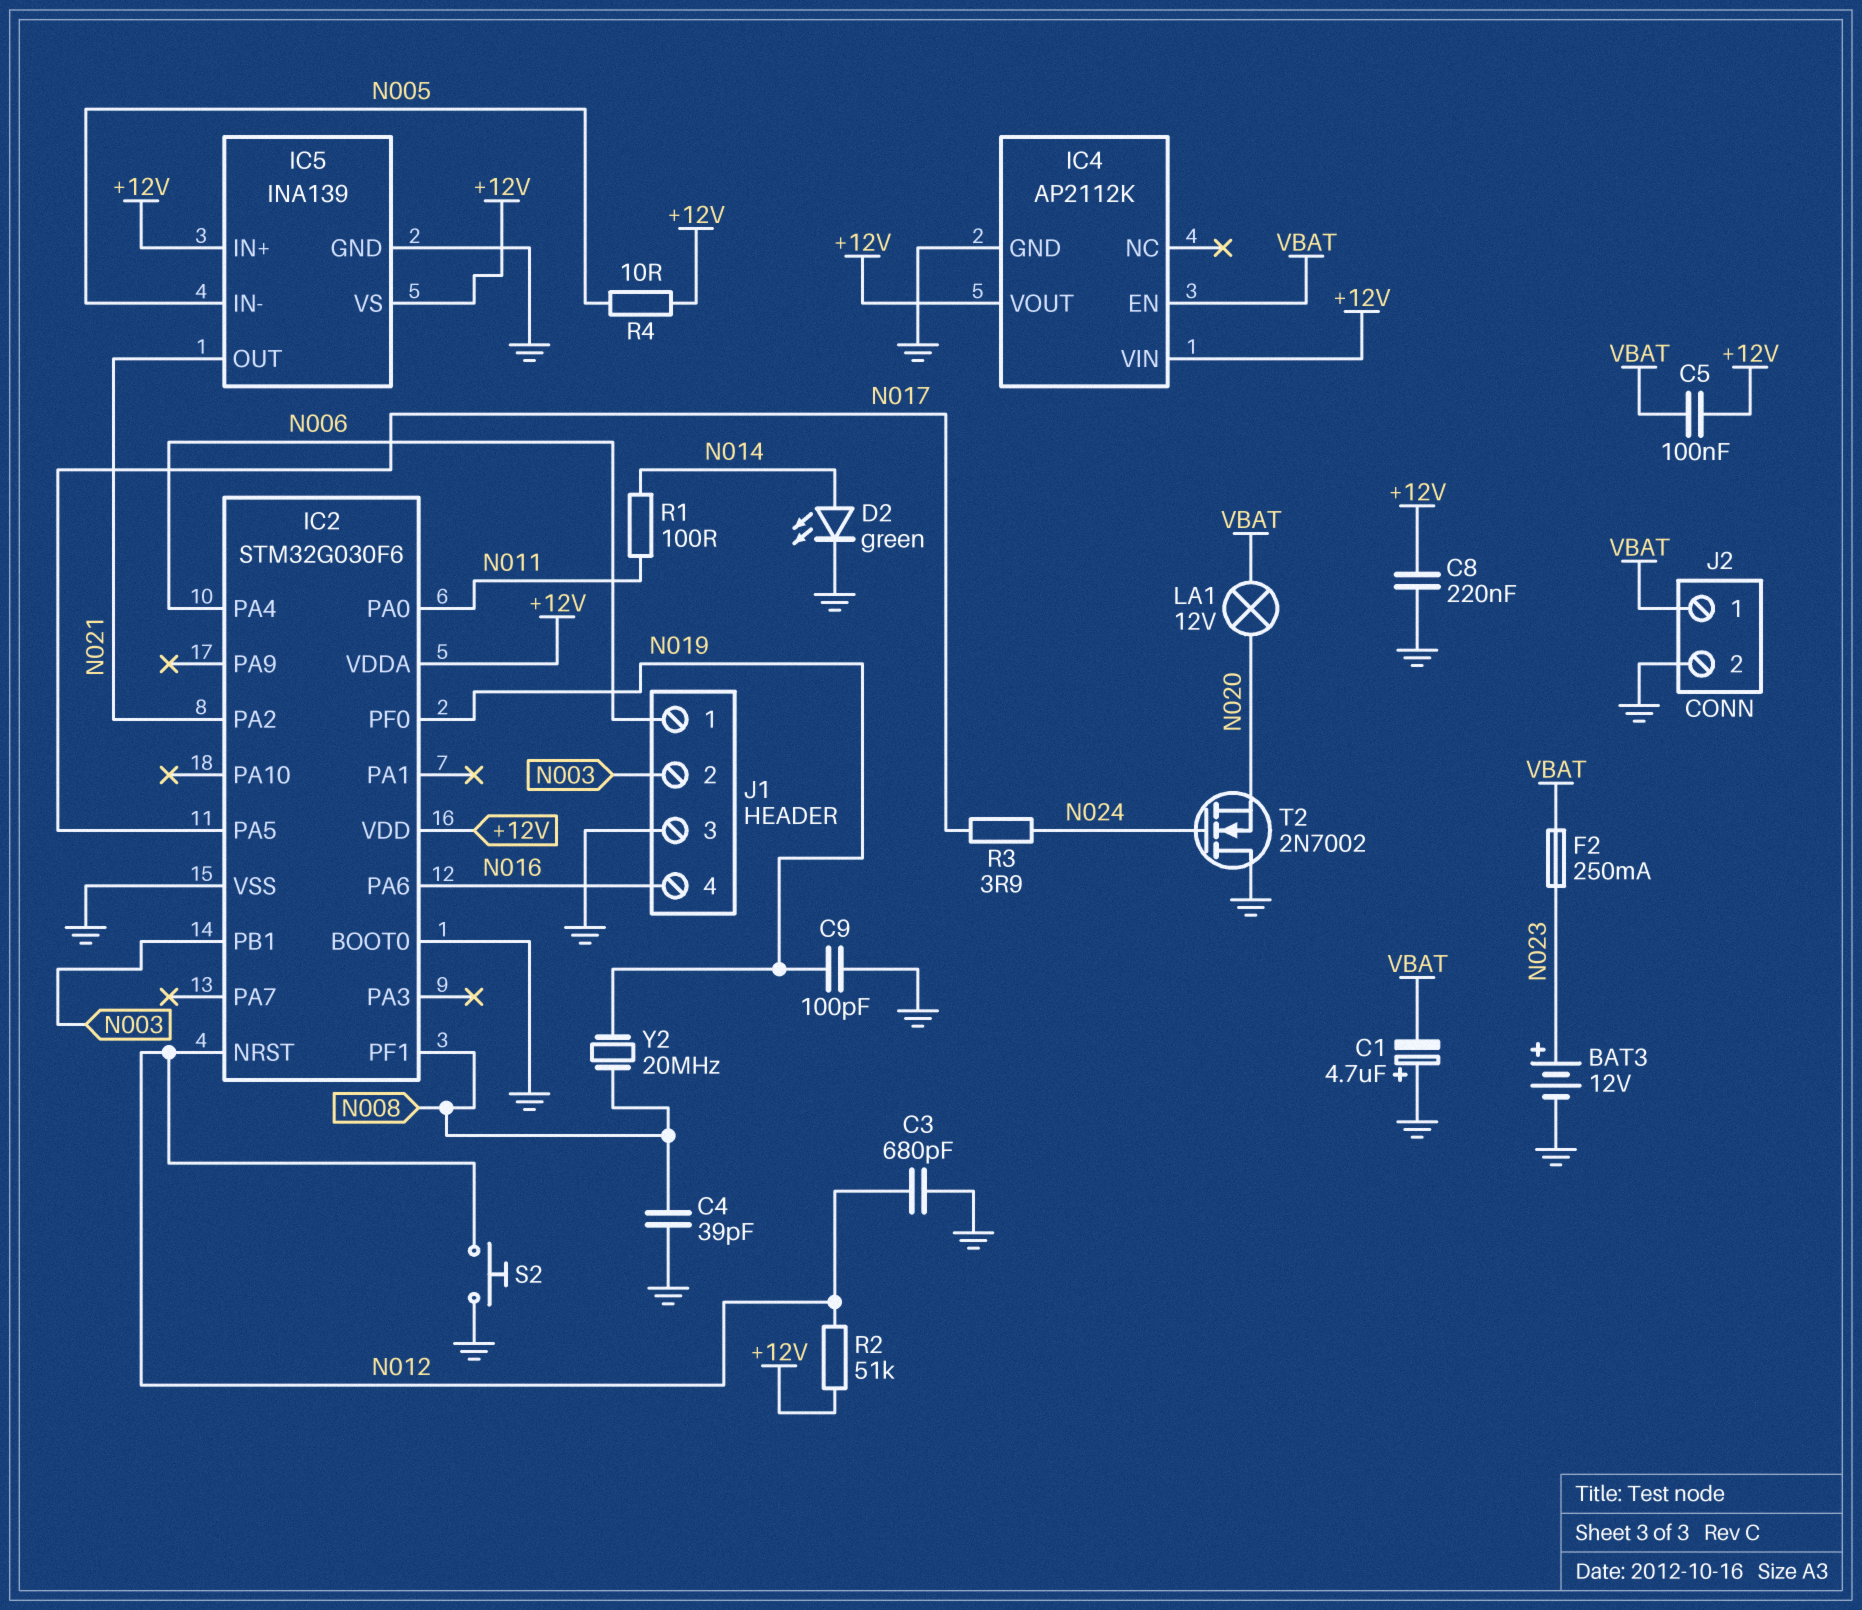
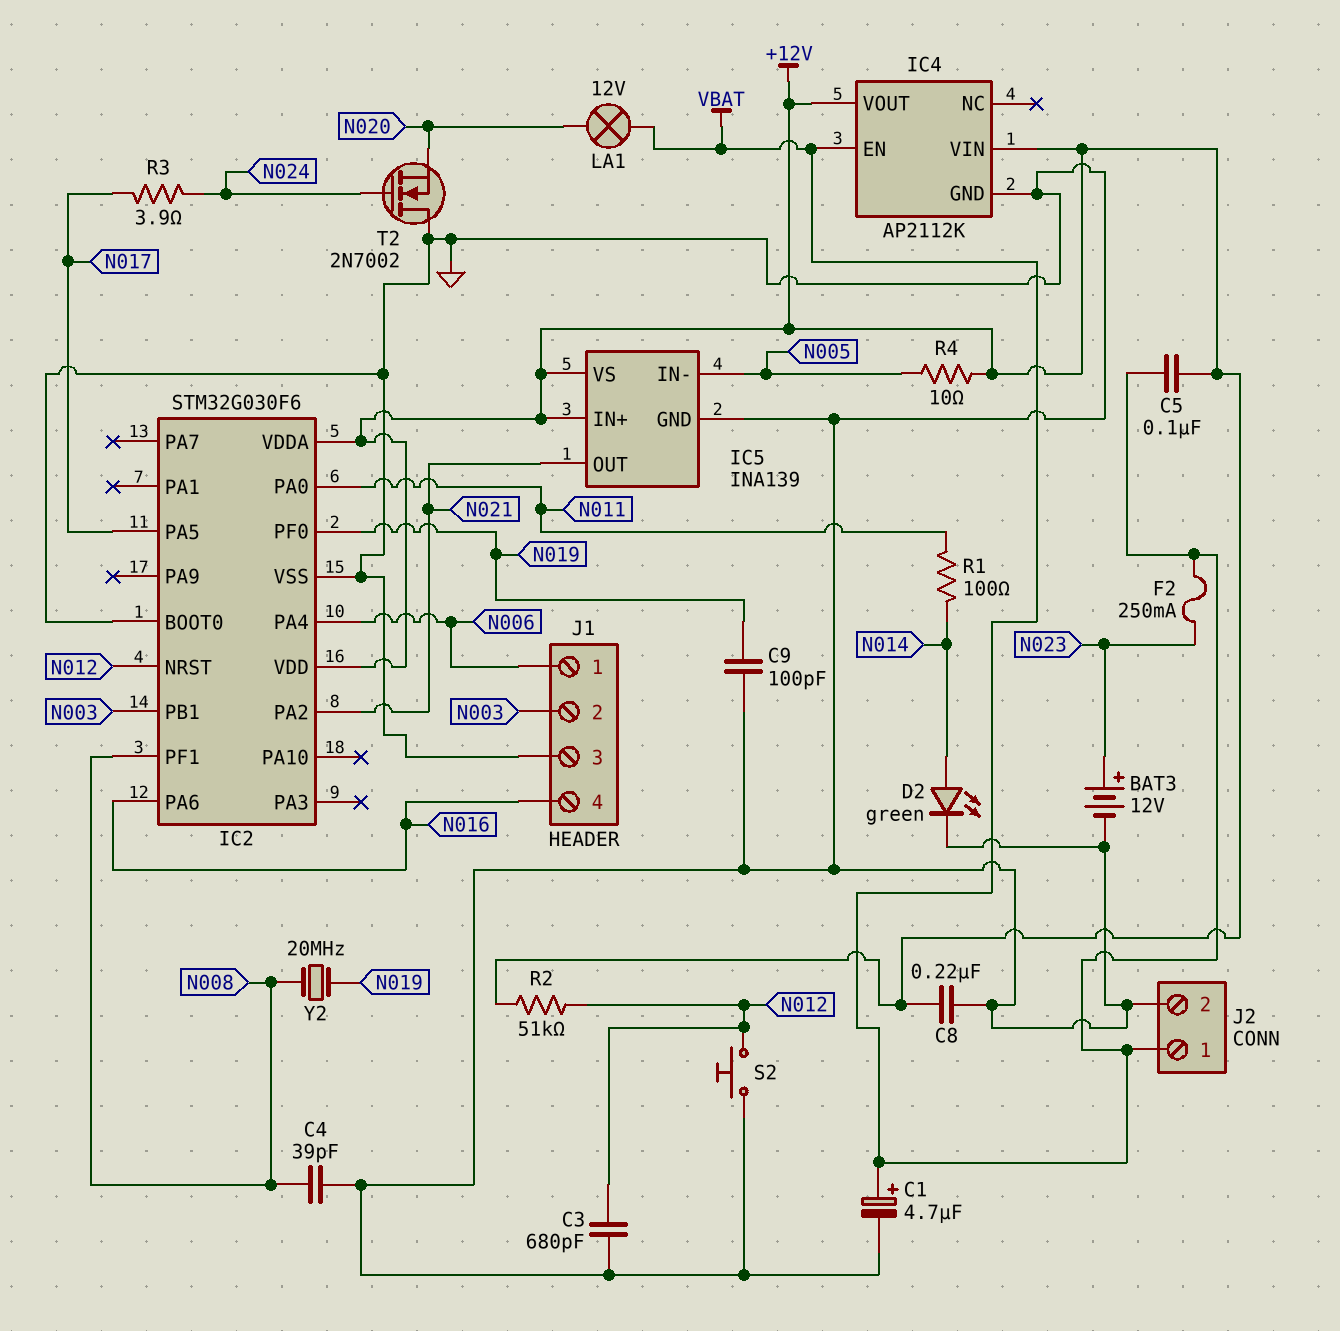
C1: 4.7uF (plus GND, minus VBAT) -> 4.7uF (plus VBAT, minus GND)

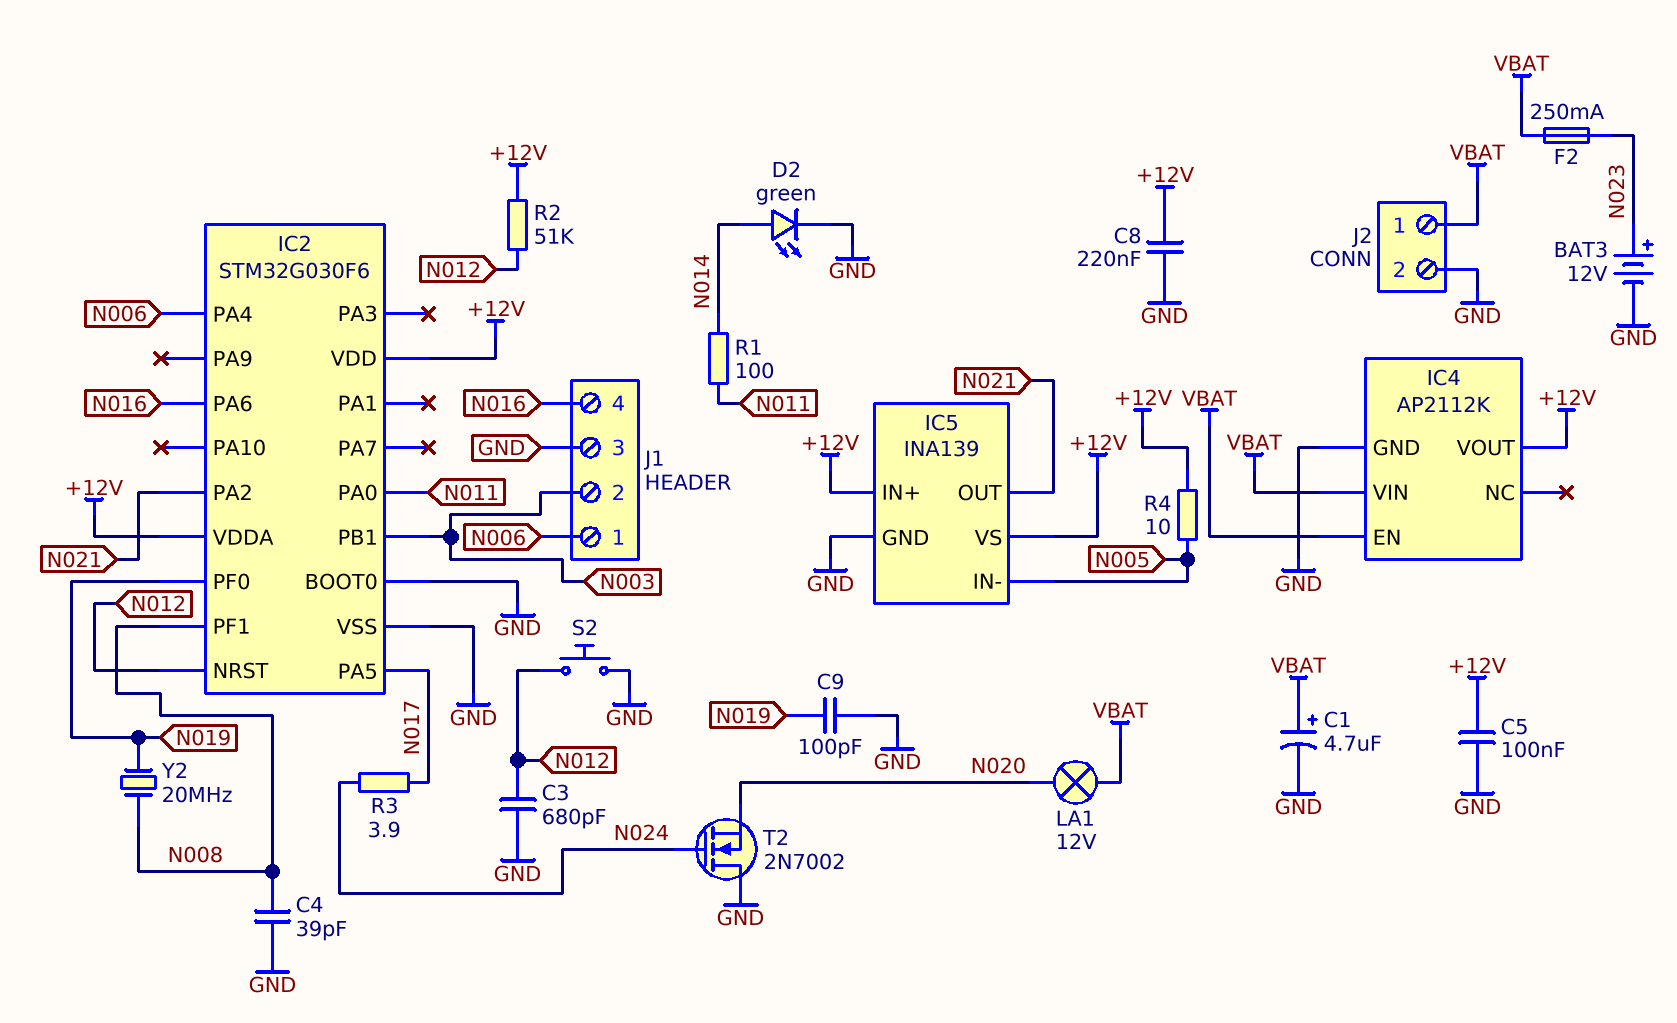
C5: 100nF (+12V, VBAT) -> 100nF (+12V, GND)
IC4 pin VIN: +12V -> VBAT

